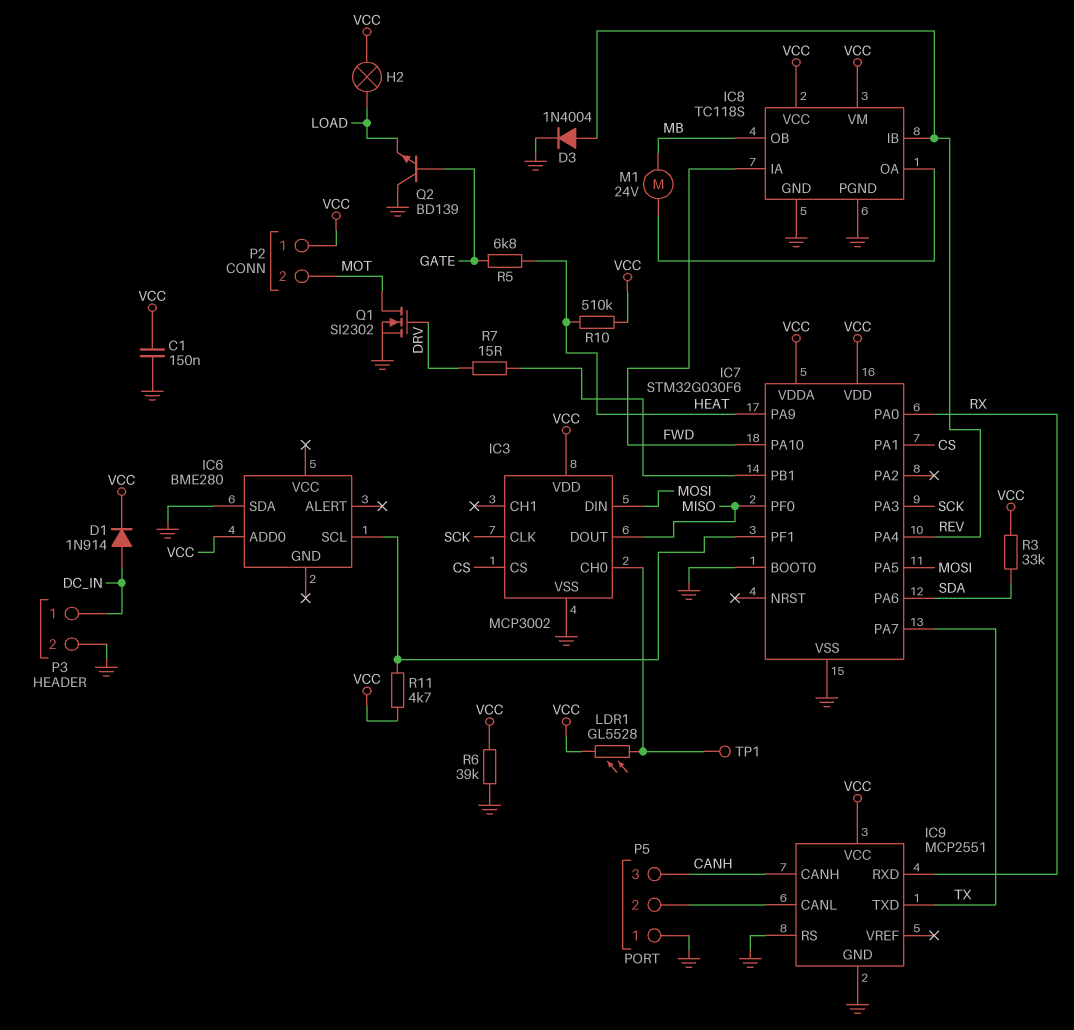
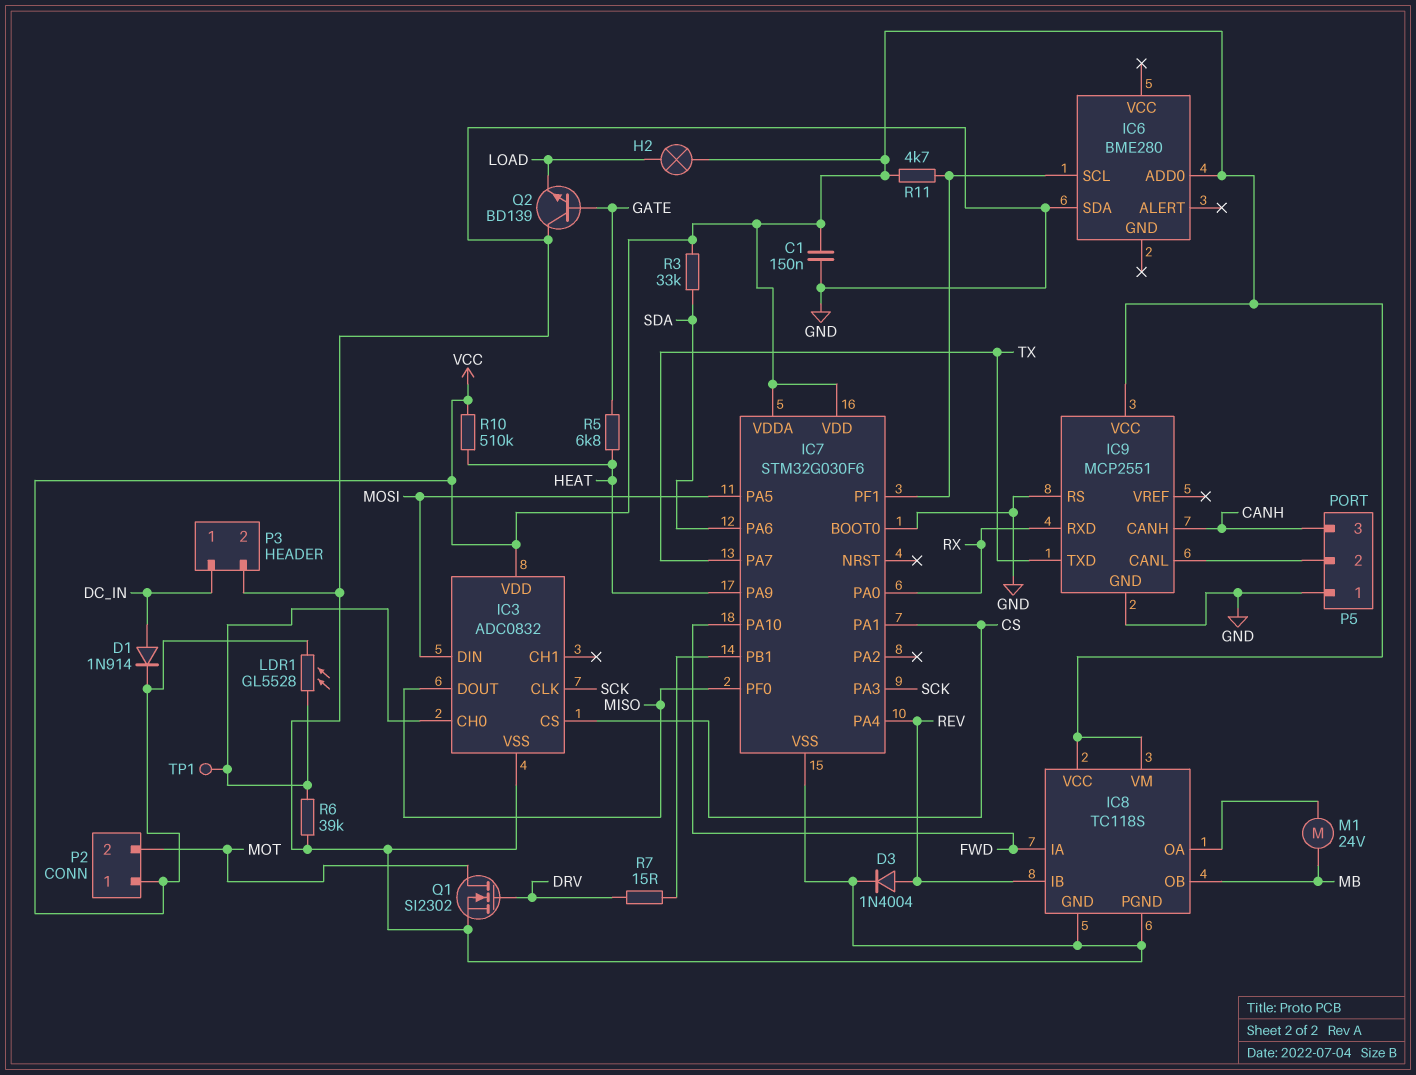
IC3: MCP3002 -> ADC0832
R6: 39k (GND, VCC) -> 39k (GND, IC3/CH0)

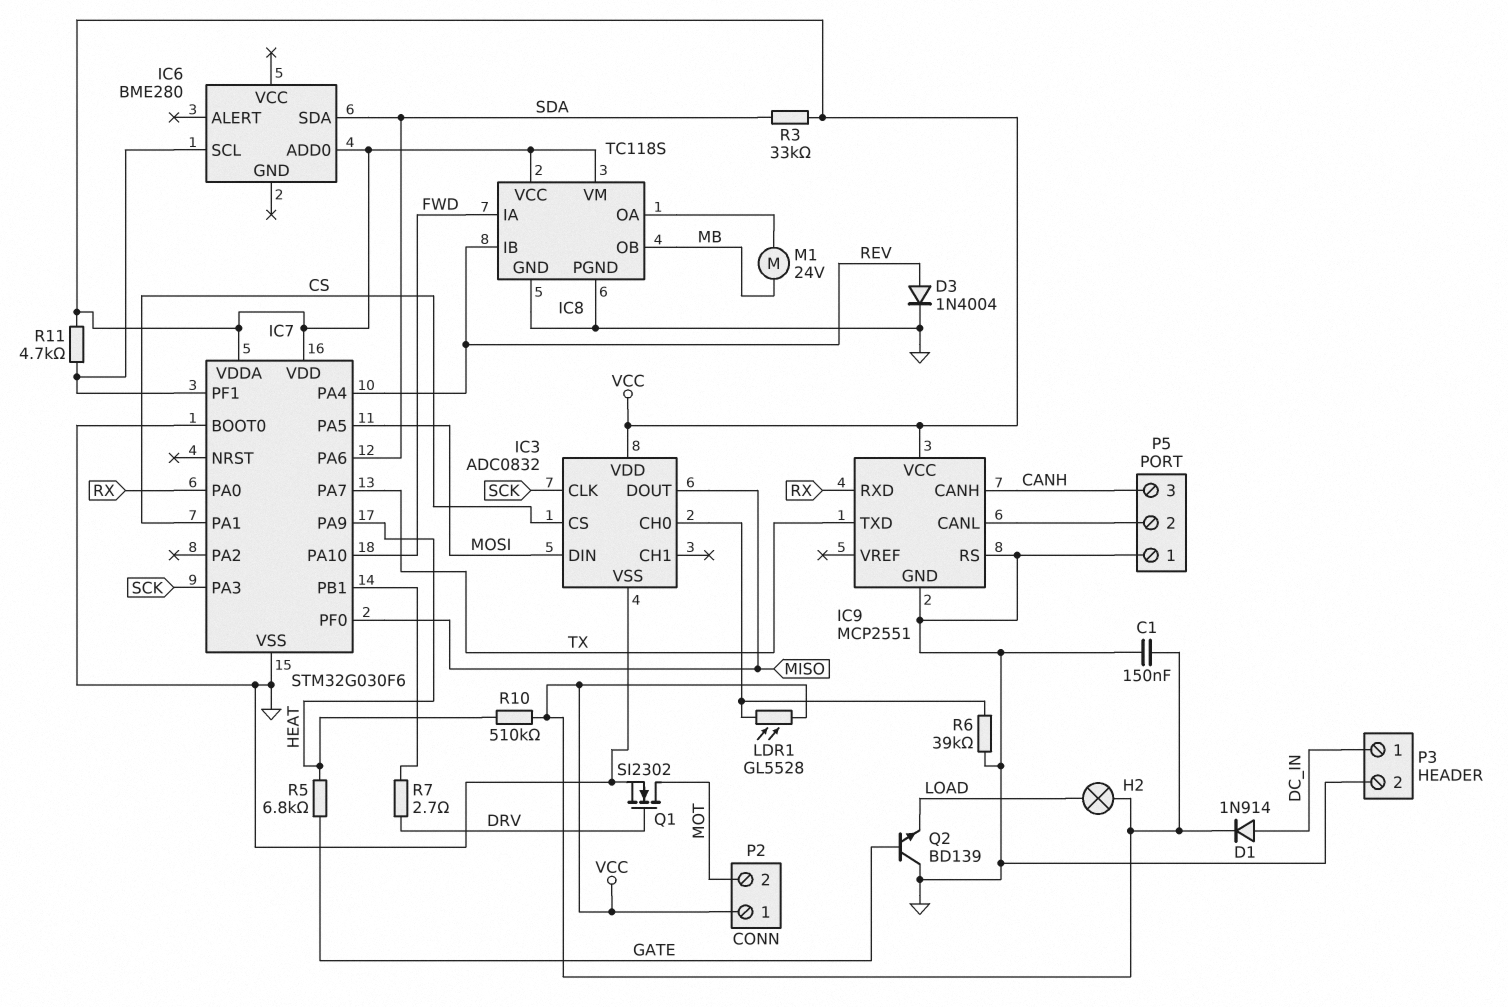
IC6 pin SDA: GND -> SDA
R7: 15 (DRV, IC7/PB1) -> 2.7 (DRV, IC7/PB1)
TP1: test point (IC3/CH0) -> none

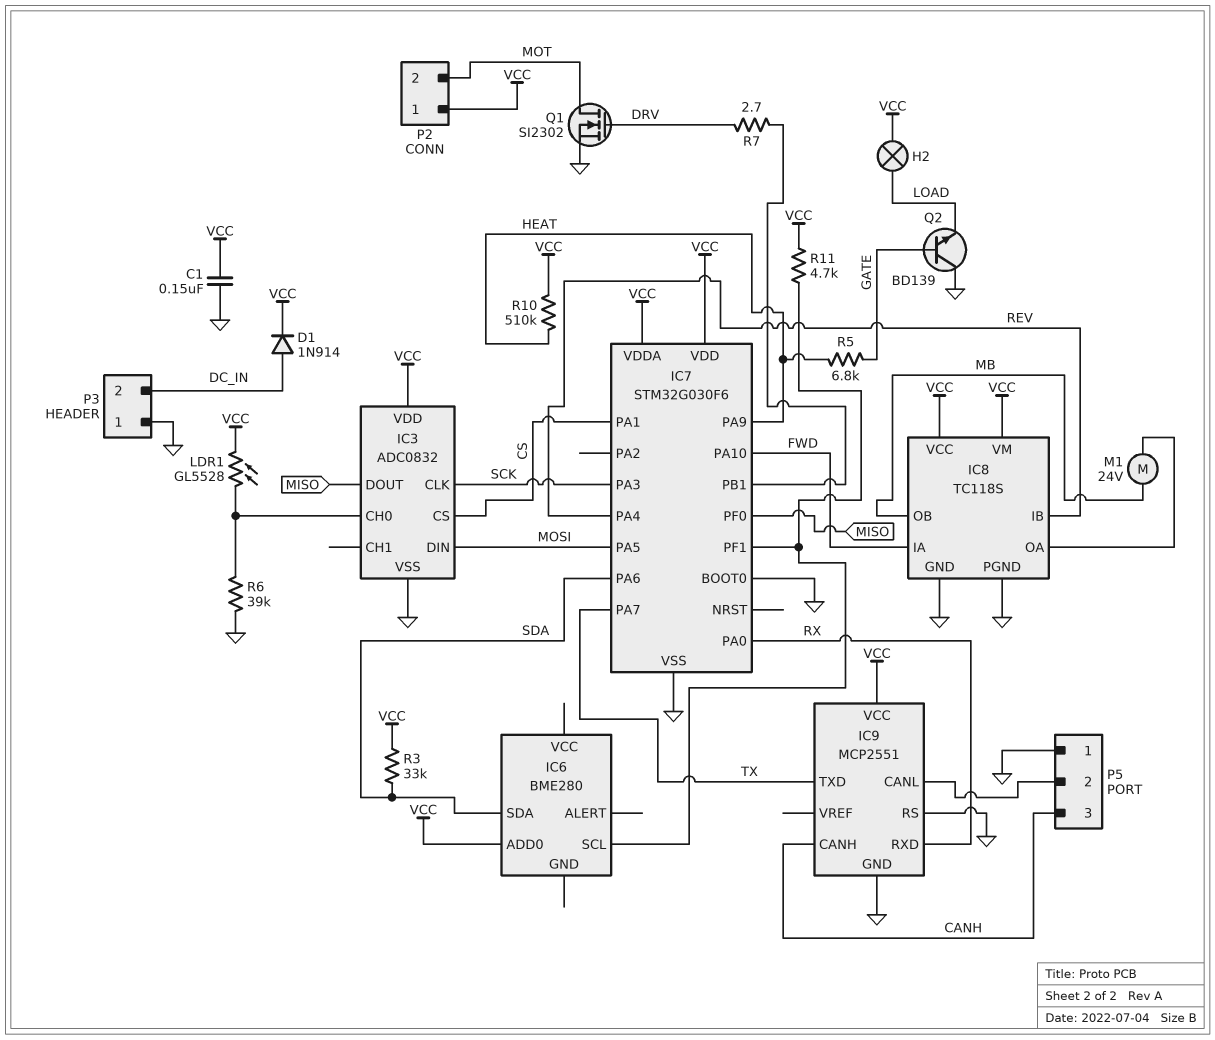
D3: diode 1N4004 (A REV, K GND) -> none
P3 pin 1: DC_IN -> GND
P3 pin 2: GND -> DC_IN

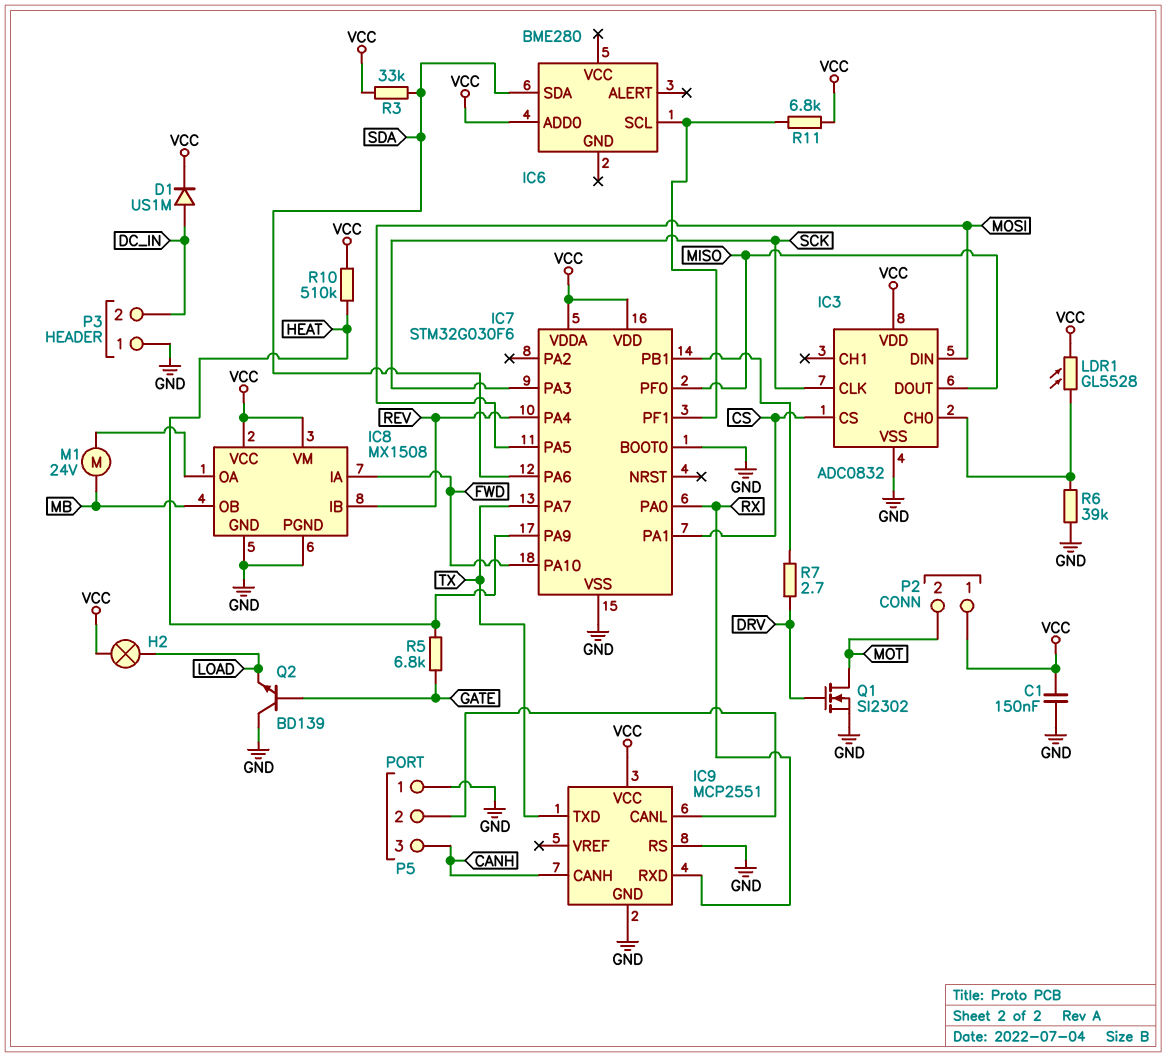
D1: diode 1N914 (A DC_IN, K VCC) -> diode US1M (A DC_IN, K VCC)
IC8: TC118S -> MX1508
R11: 4.7k (IC6/SCL, VCC) -> 6.8k (IC6/SCL, VCC)

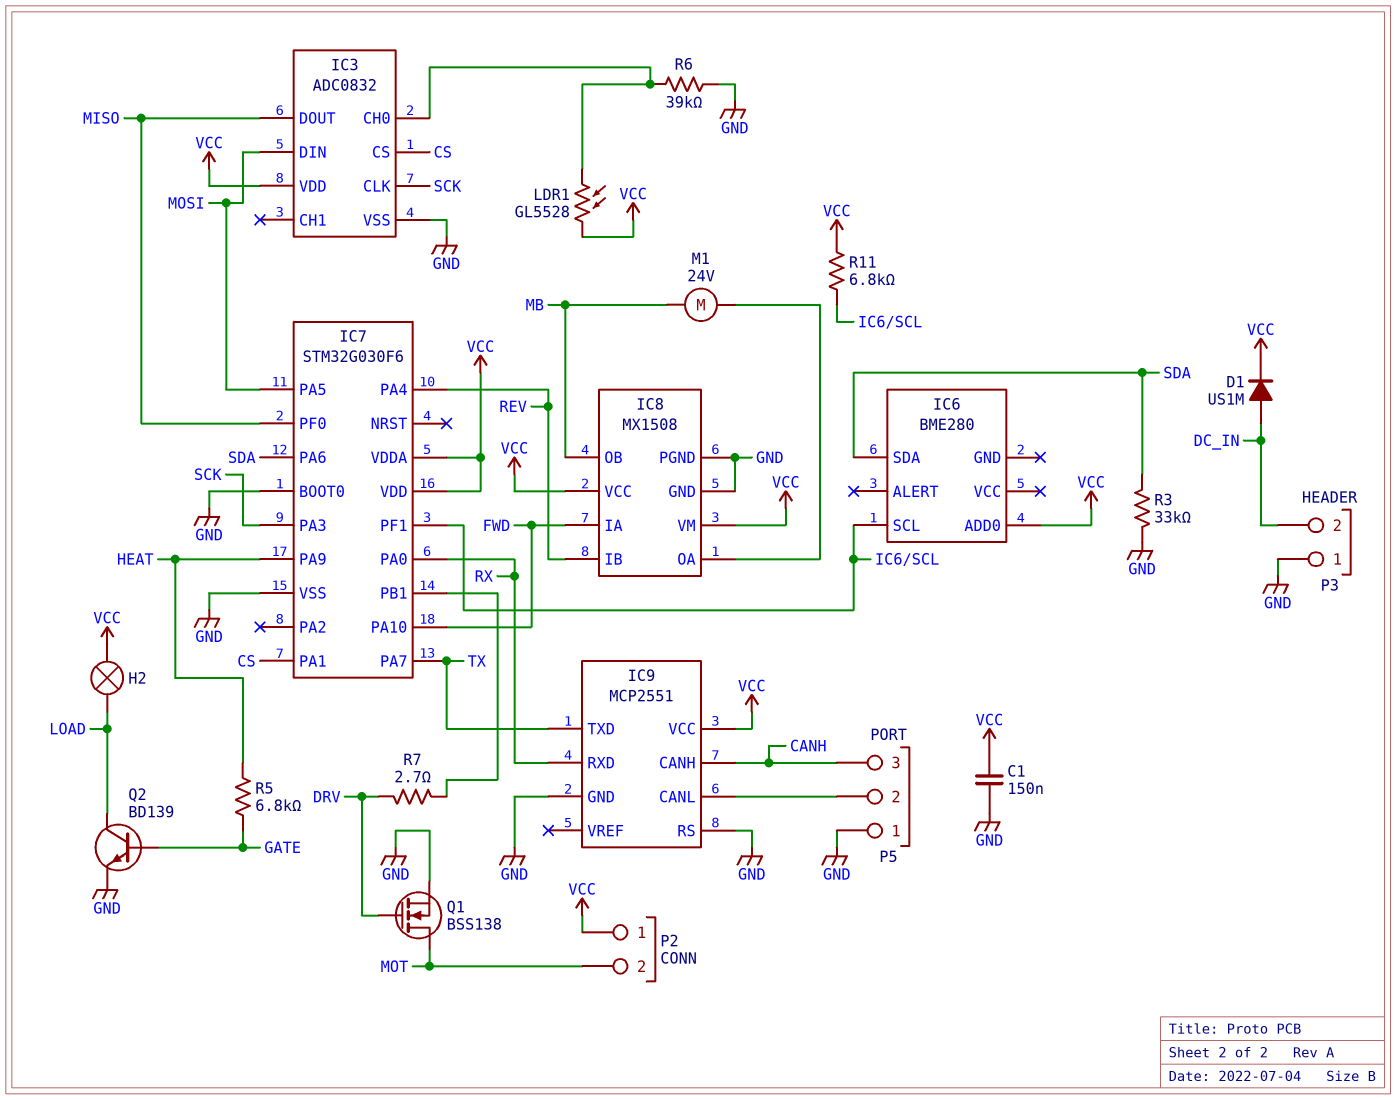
Q1: NMOS SI2302 (G DRV, D MOT, S GND) -> NMOS BSS138 (G DRV, D MOT, S GND)
Q2: NPN BD139 (B GATE, C GND, E LOAD) -> NPN BD139 (B GATE, C LOAD, E GND)
R3: 33k (SDA, VCC) -> 33k (GND, SDA)
R10: 510k (HEAT, VCC) -> none

